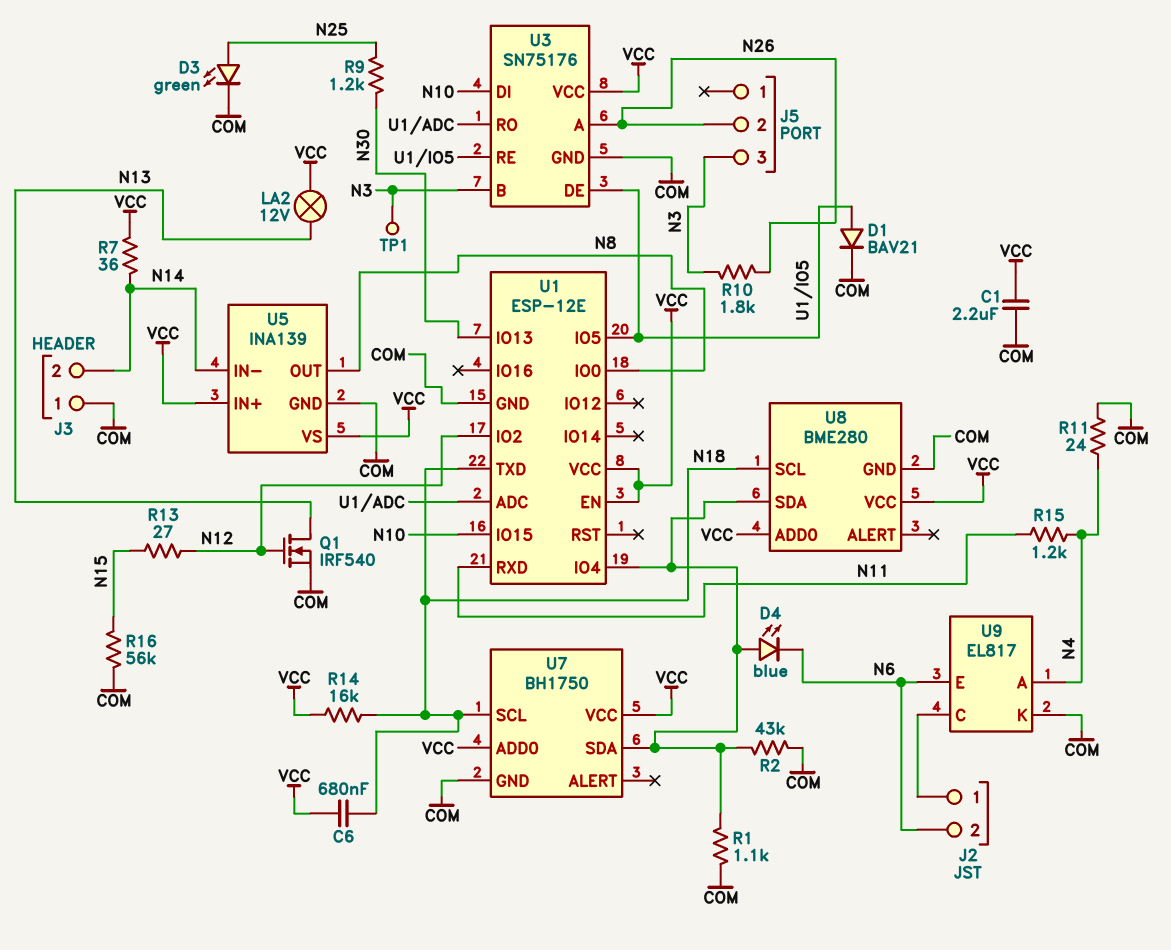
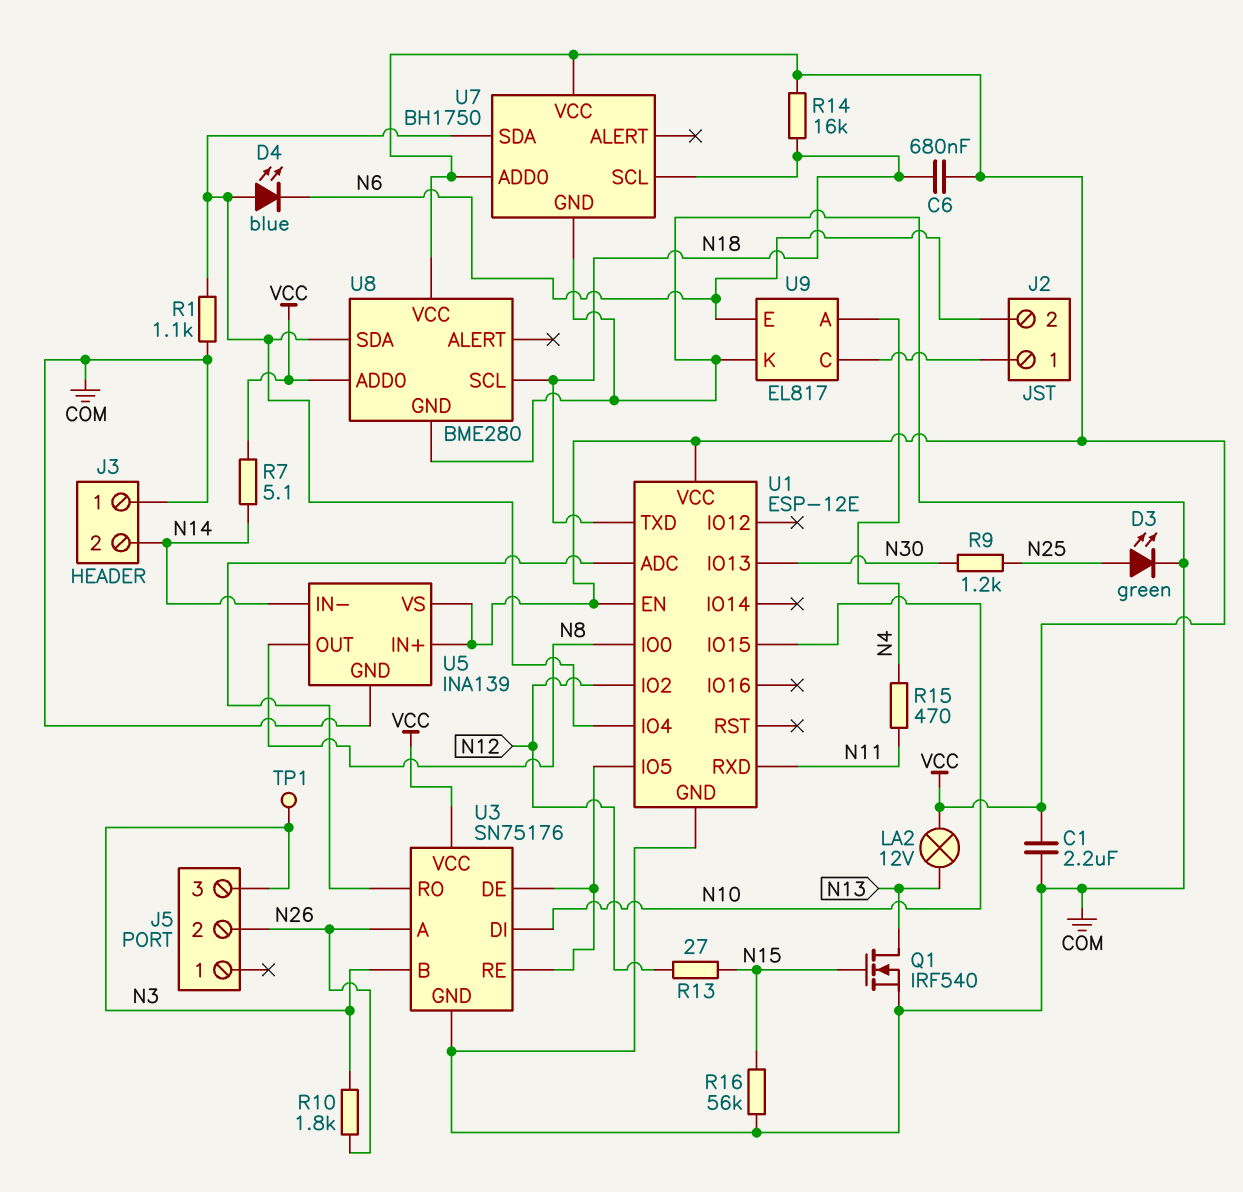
D1: diode BAV21 (A U1/IO5, K COM) -> none
Q1: NMOS IRF540 (G N12, D N13, S COM) -> NMOS IRF540 (G N15, D N13, S COM)
R2: 43k (COM, U1/IO4) -> none
R7: 36 (N14, VCC) -> 5.1 (N14, VCC)
R11: 24 (COM, N4) -> none
R15: 1.2k (N4, N11) -> 470 (N4, N11)

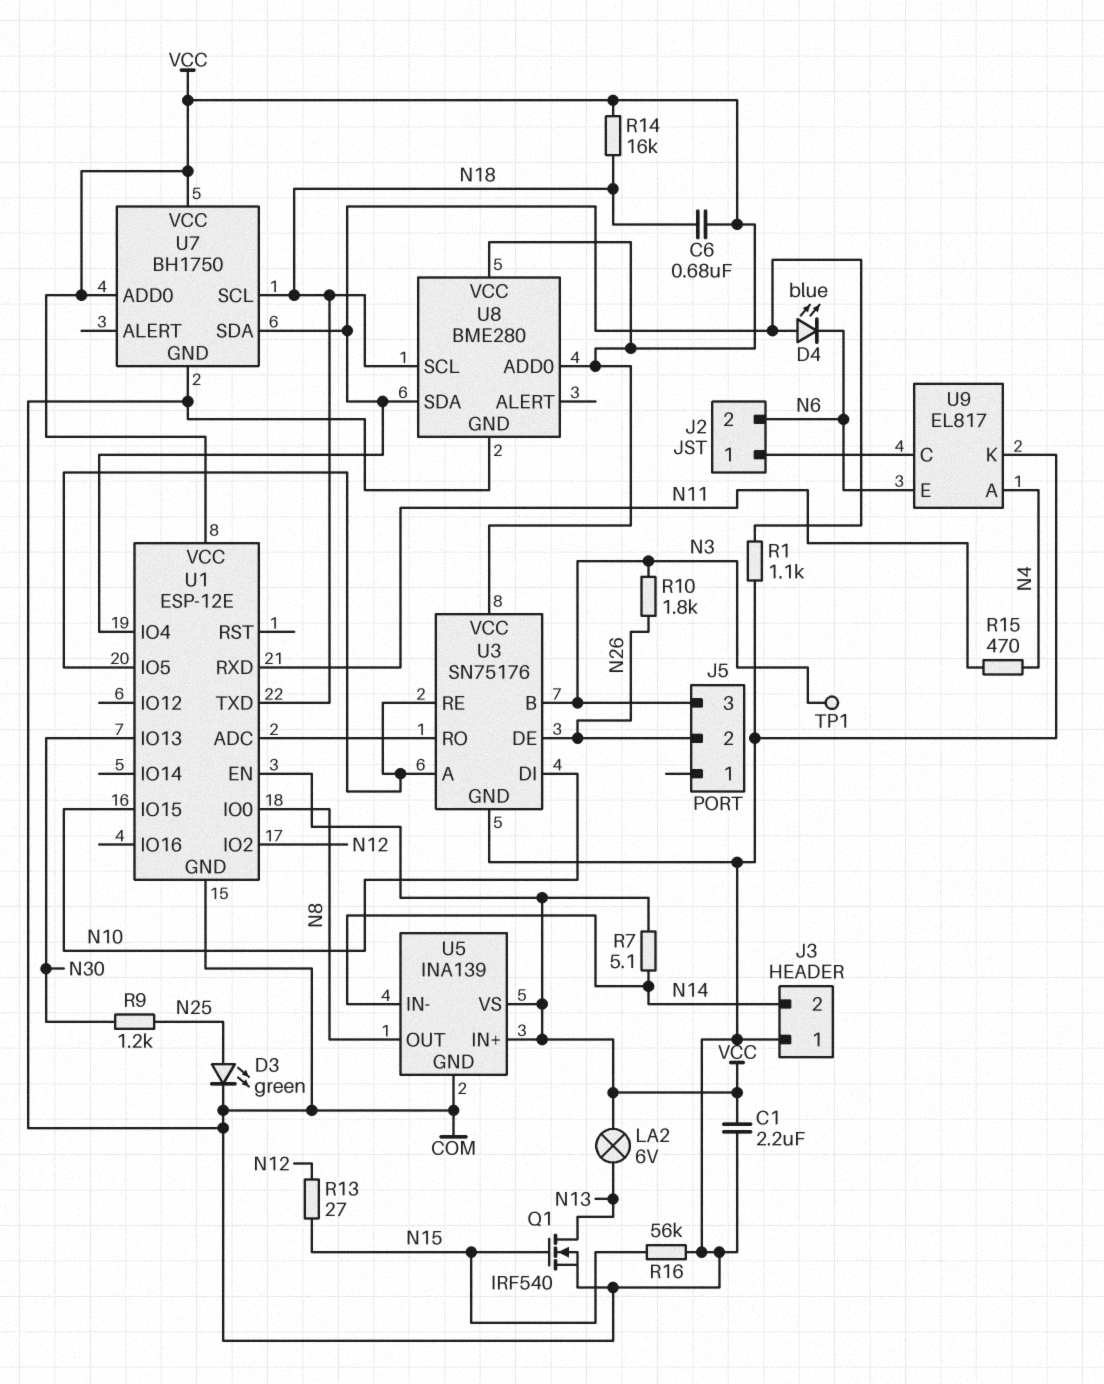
LA2: lamp 12V (N13, VCC) -> lamp 6V (N13, VCC)
U3 pin A: N26 -> U1/IO5
U3 pin DE: U1/IO5 -> N26

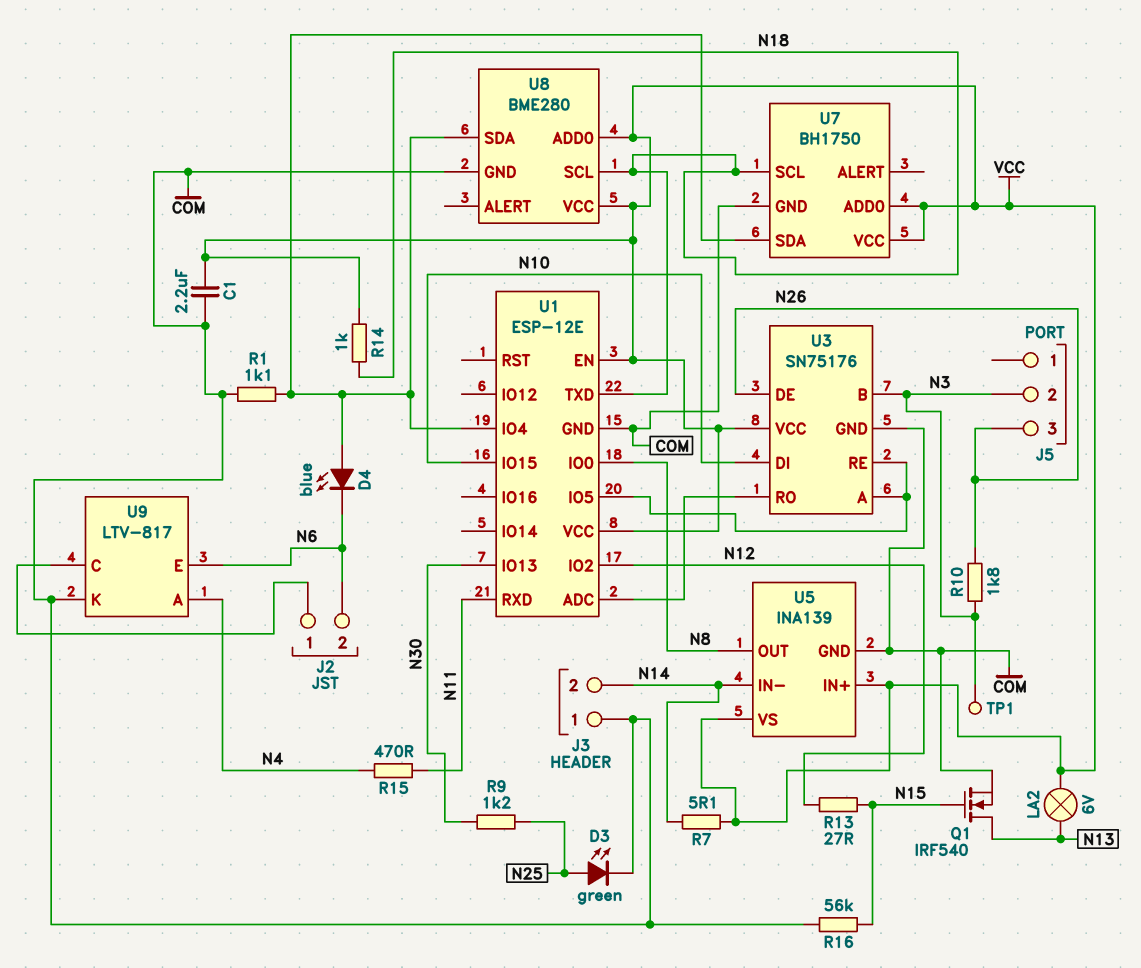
C6: 680nF (N18, VCC) -> none
J5 pin 2: N26 -> N3
J5 pin 3: N3 -> N26
R14: 16k (N18, VCC) -> 1k (N18, VCC)
U9: EL817 -> LTV-817

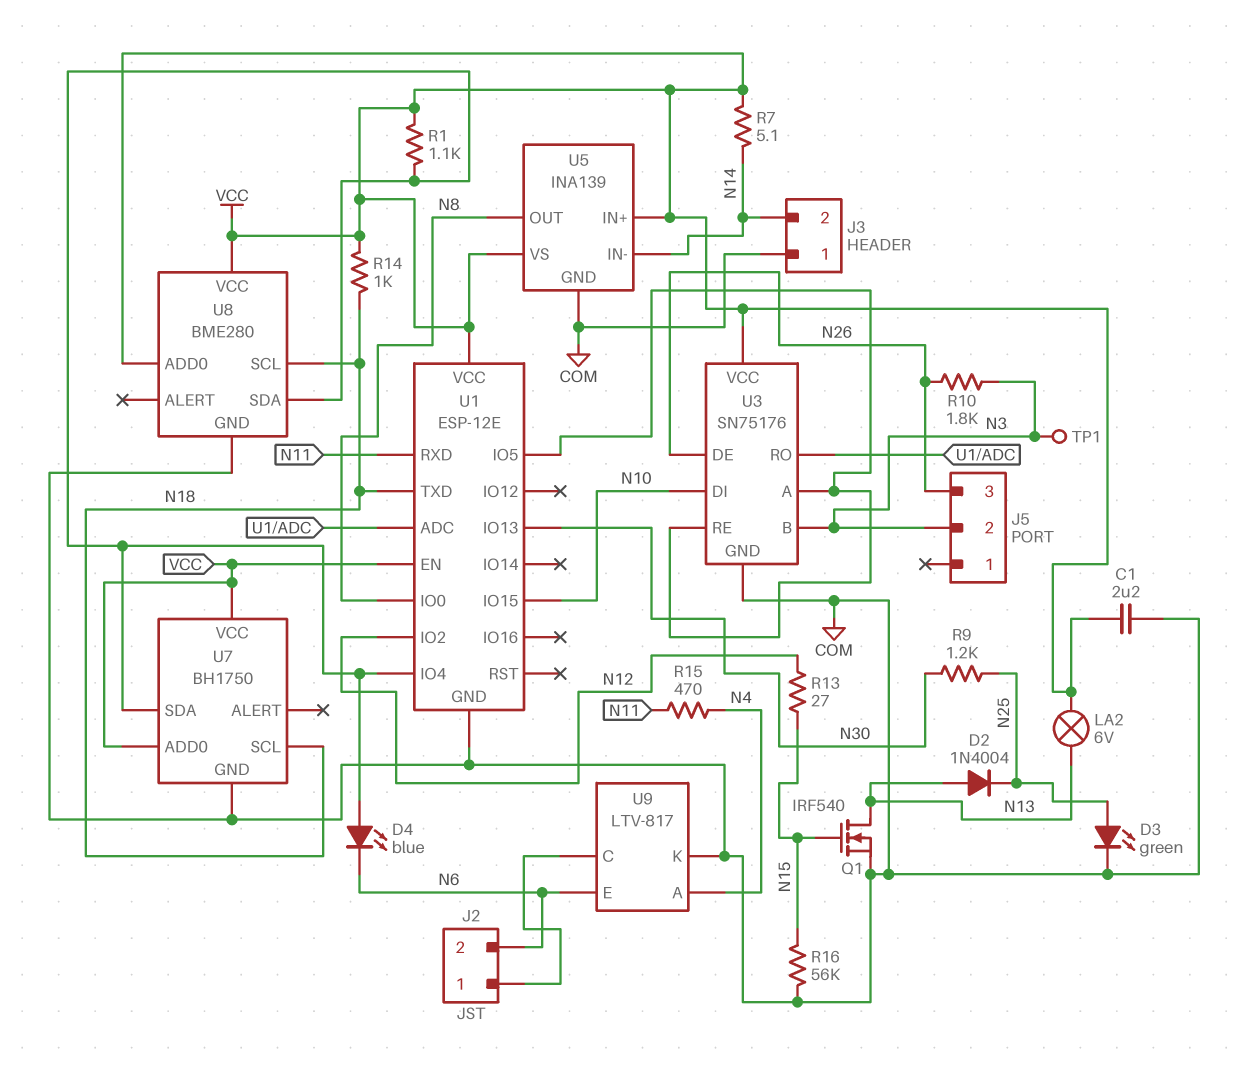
D2: none -> diode 1N4004 (A N13, K N25)
R1: 1.1k (COM, U1/IO4) -> 1.1k (U1/IO4, VCC)

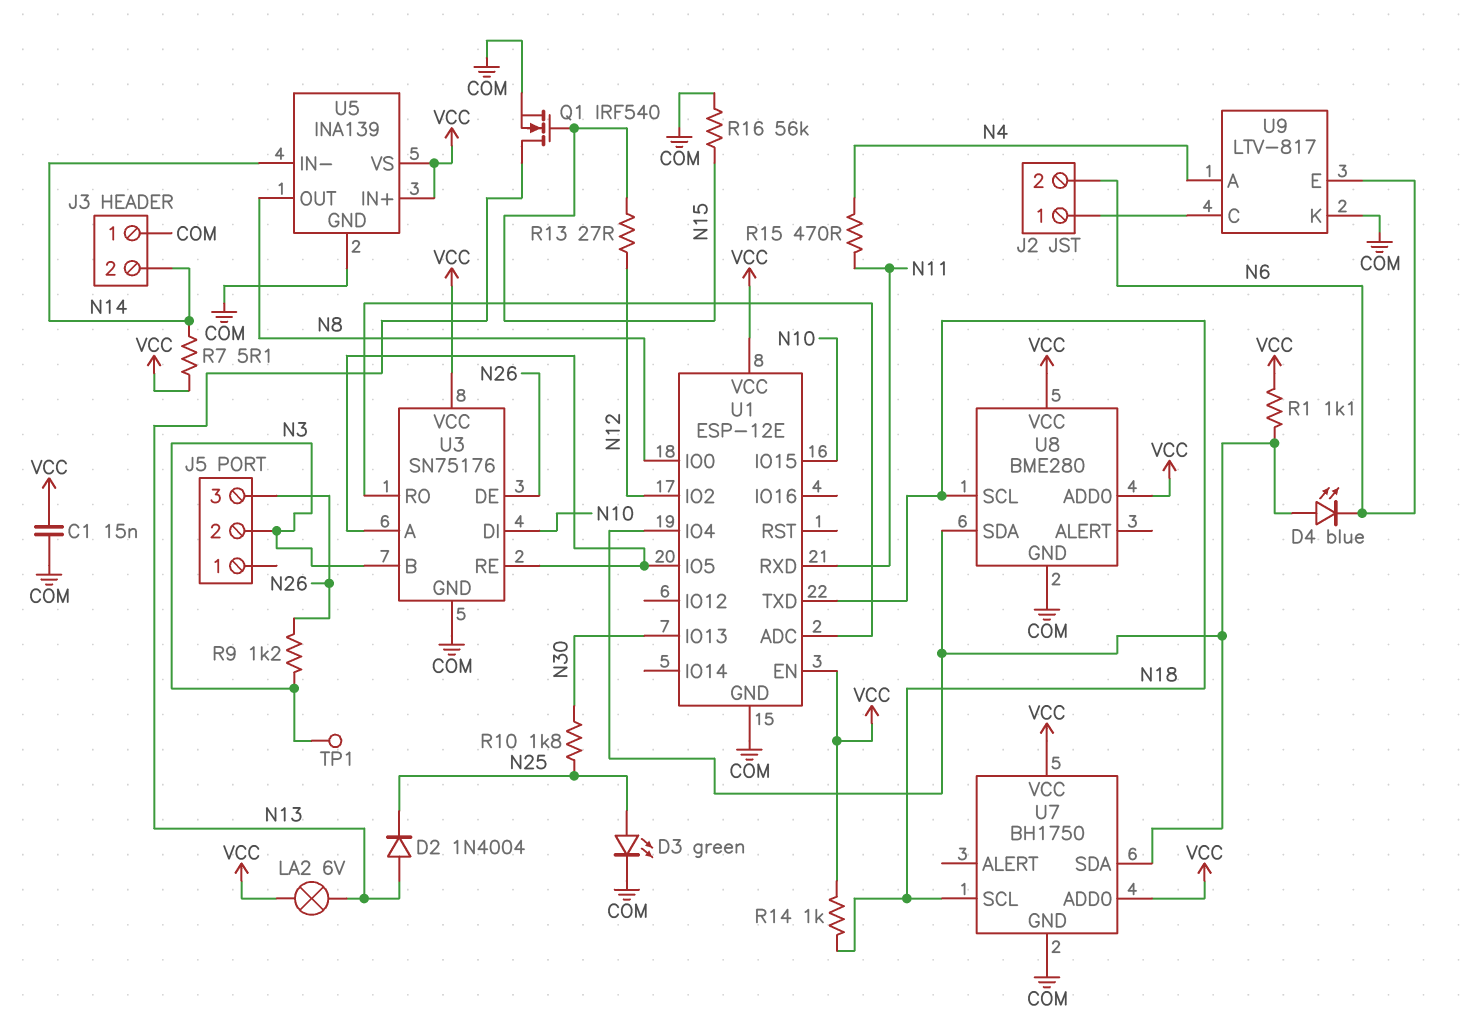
C1: 2.2uF (COM, VCC) -> 15nF (COM, VCC)
R9: 1.2k (N25, N30) -> 1.2k (N3, N26)
R10: 1.8k (N3, N26) -> 1.8k (N25, N30)

